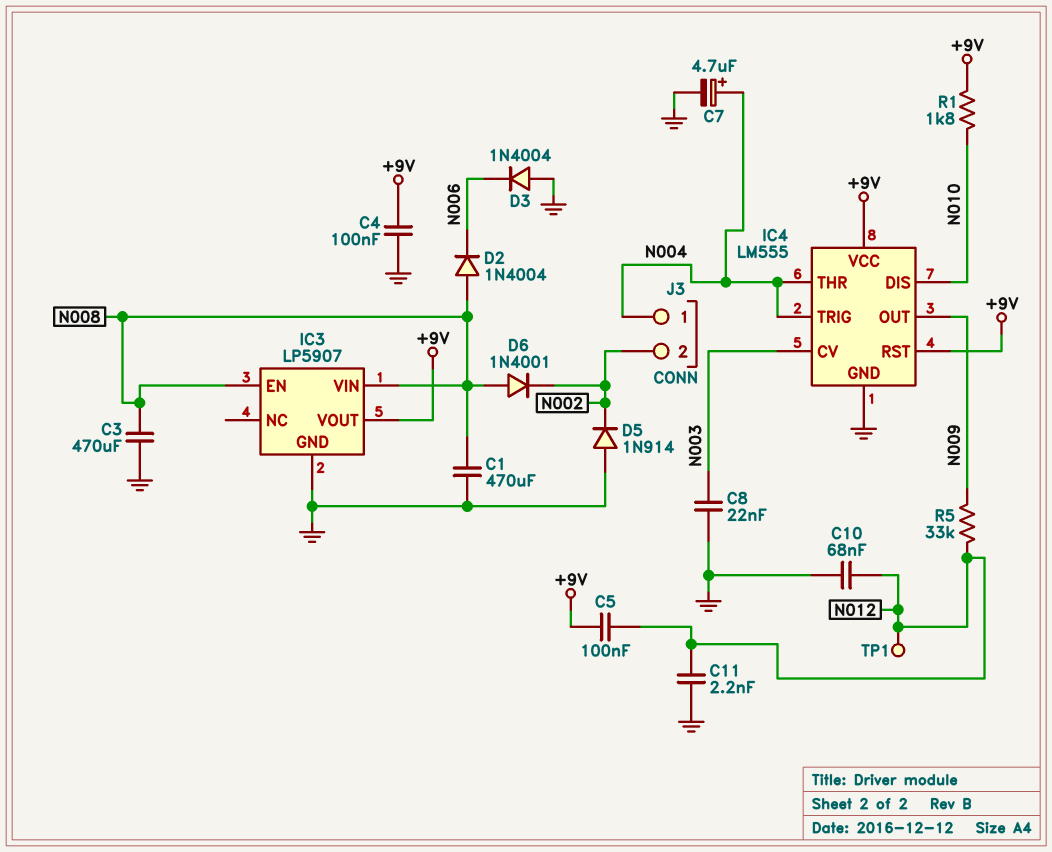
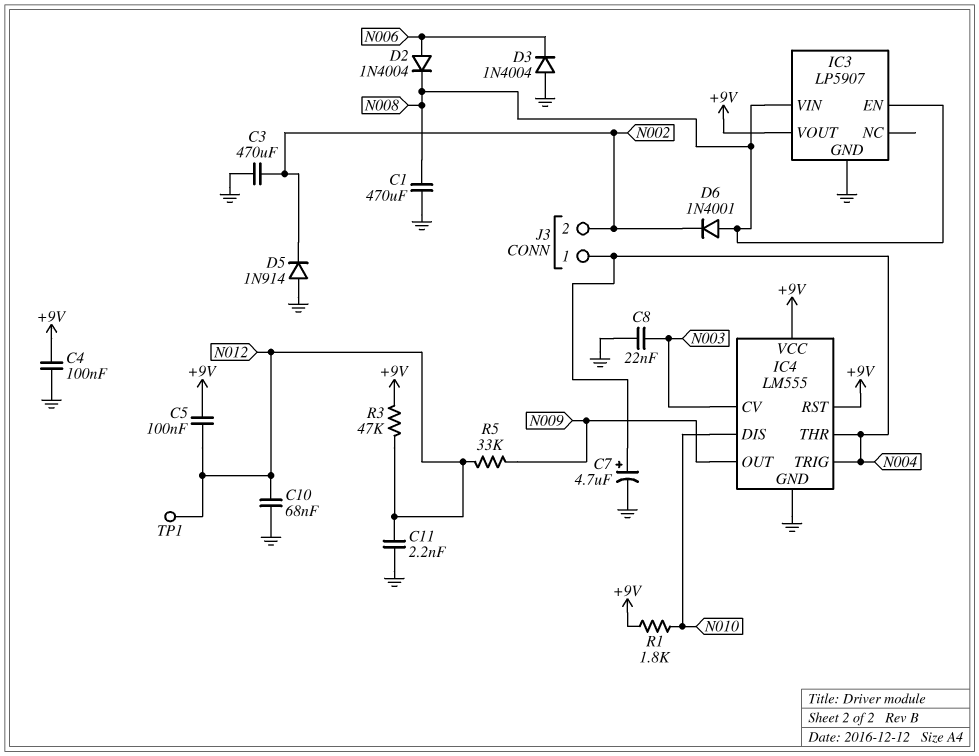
C3: 470uF (GND, N008) -> 470uF (GND, N002)
D2: diode 1N4004 (A N008, K N006) -> diode 1N4004 (A N006, K N008)
R3: none -> 47k (+9V, N012)

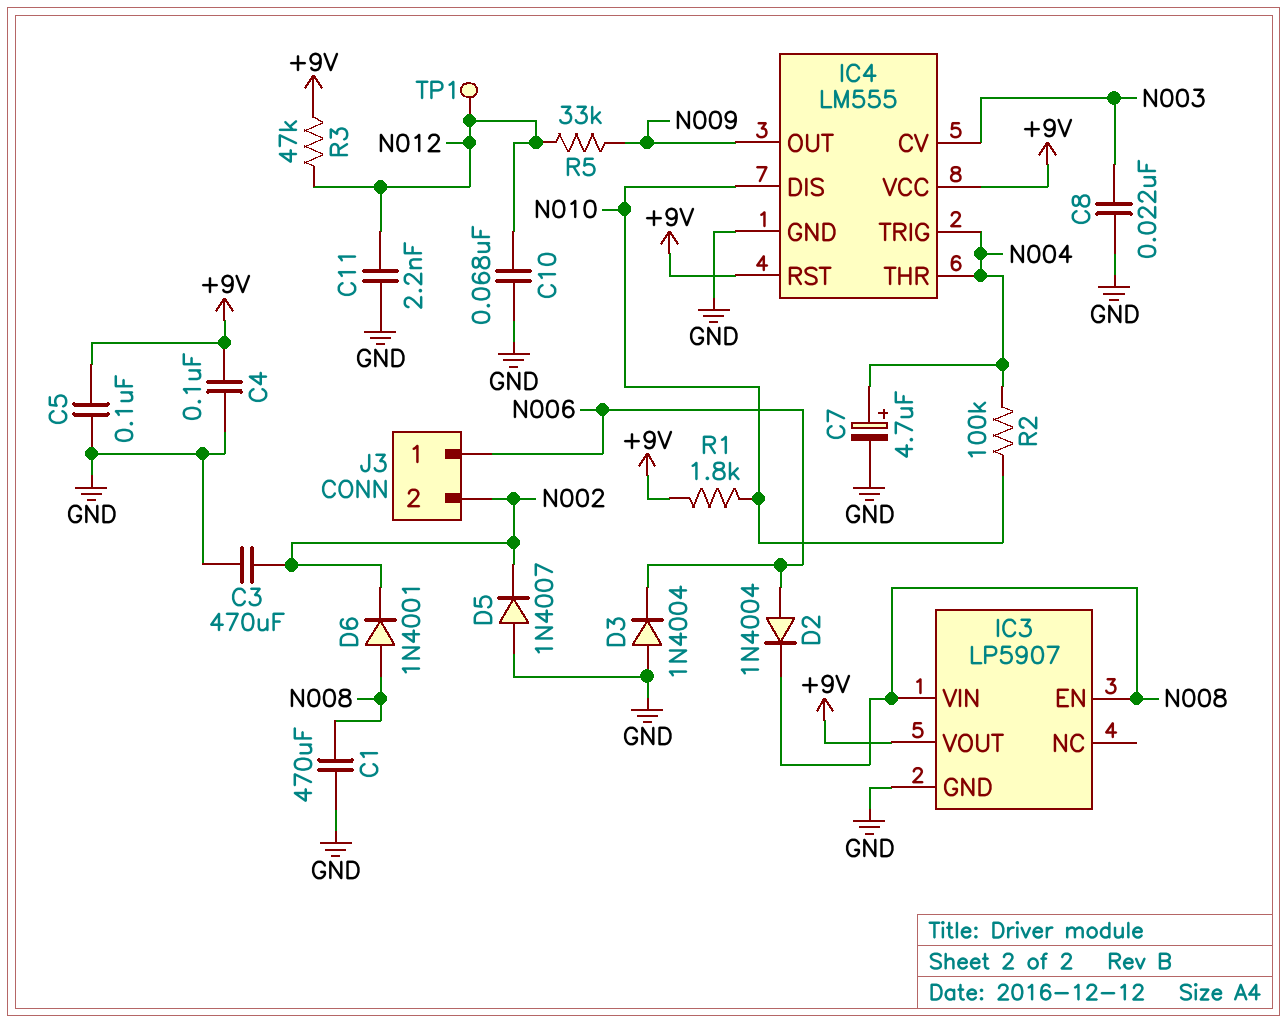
C5: 100nF (+9V, N012) -> 100nF (+9V, GND)
D5: diode 1N914 (A GND, K N002) -> diode 1N4007 (A GND, K N002)
J3 pin 1: N004 -> N006
R2: none -> 100k (N004, N010)

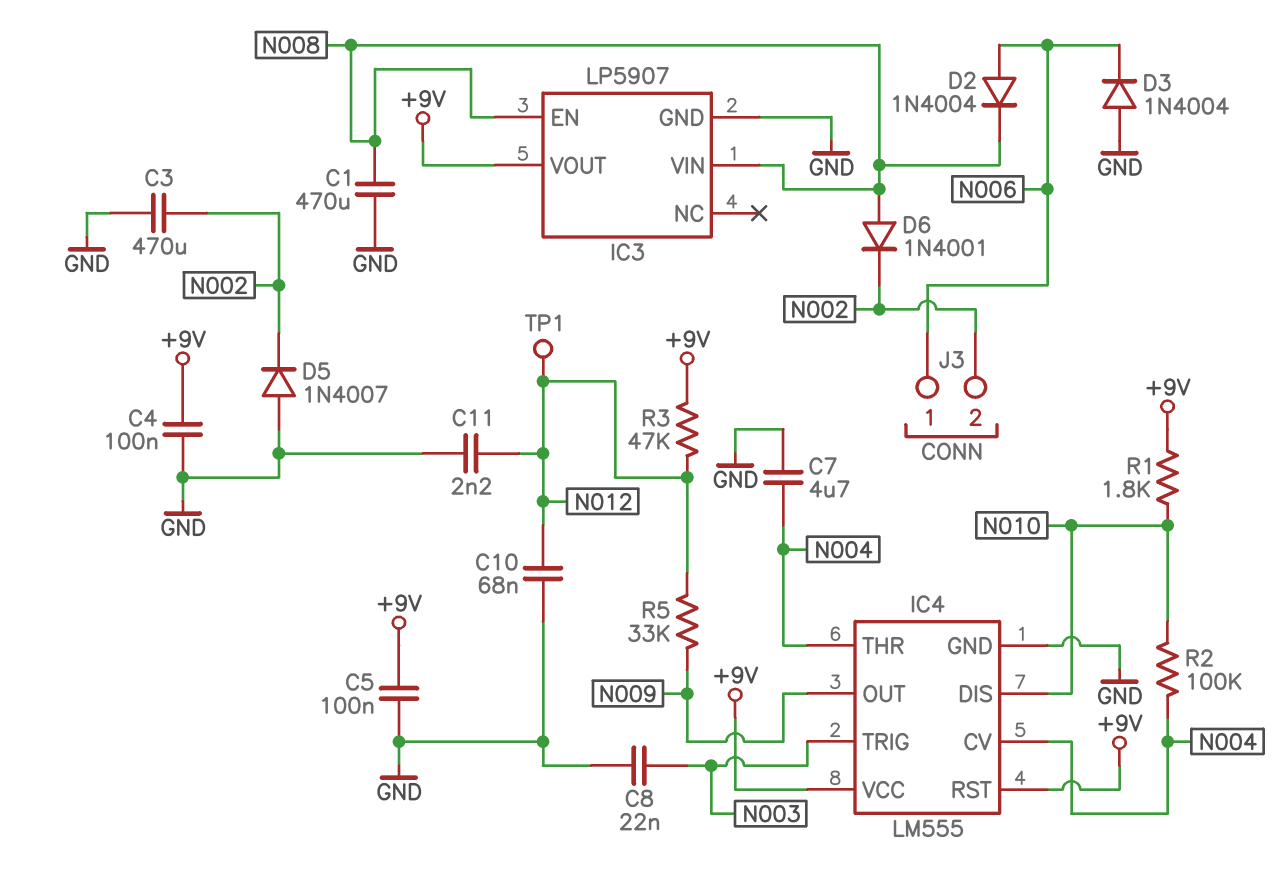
C7: 4.7uF (plus N004, minus GND) -> 4.7uF (GND, N004)
IC4 pin CV: N003 -> N004
IC4 pin TRIG: N004 -> N003

